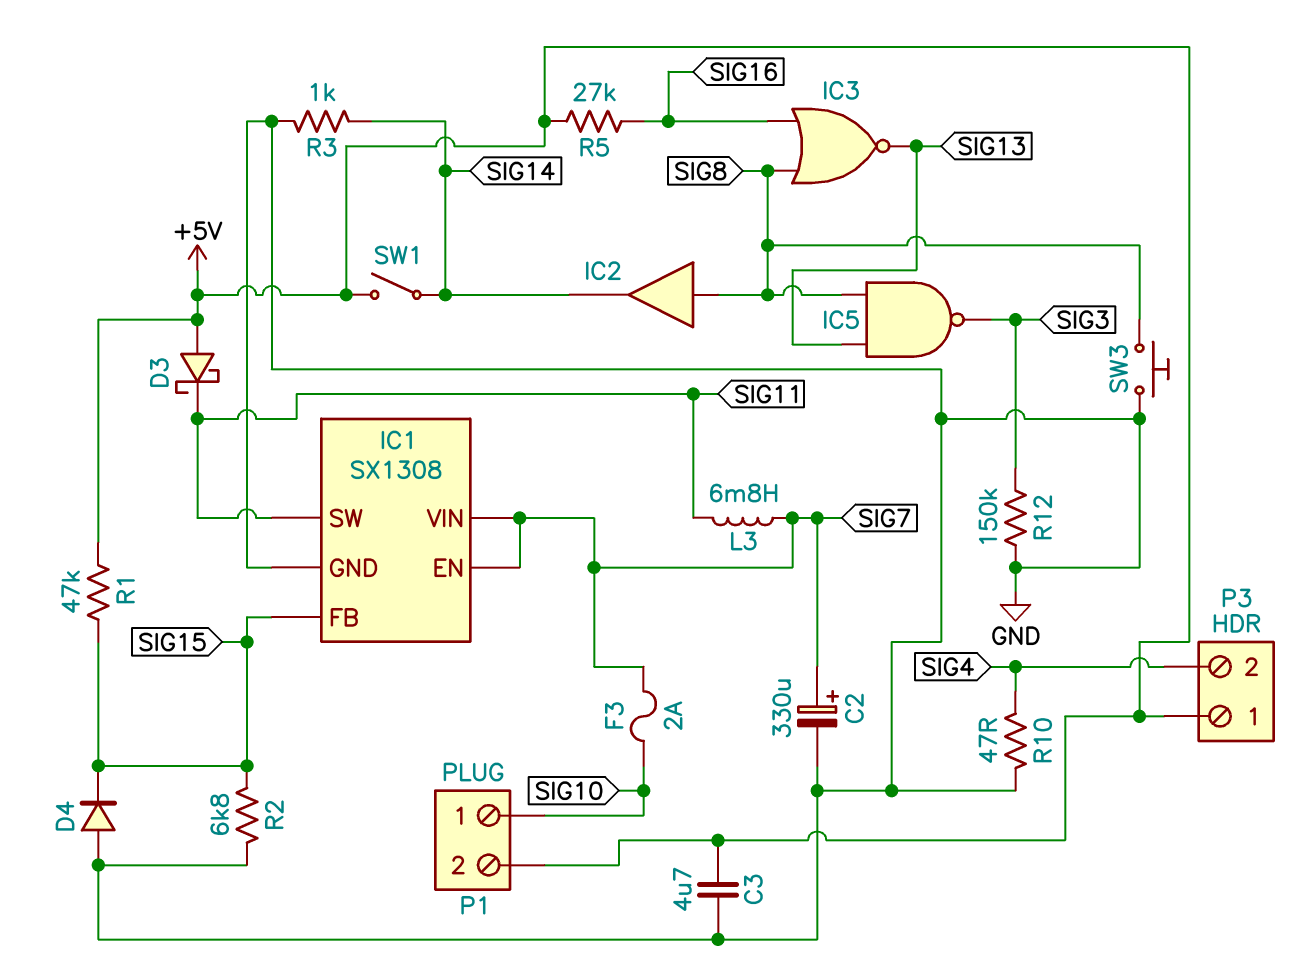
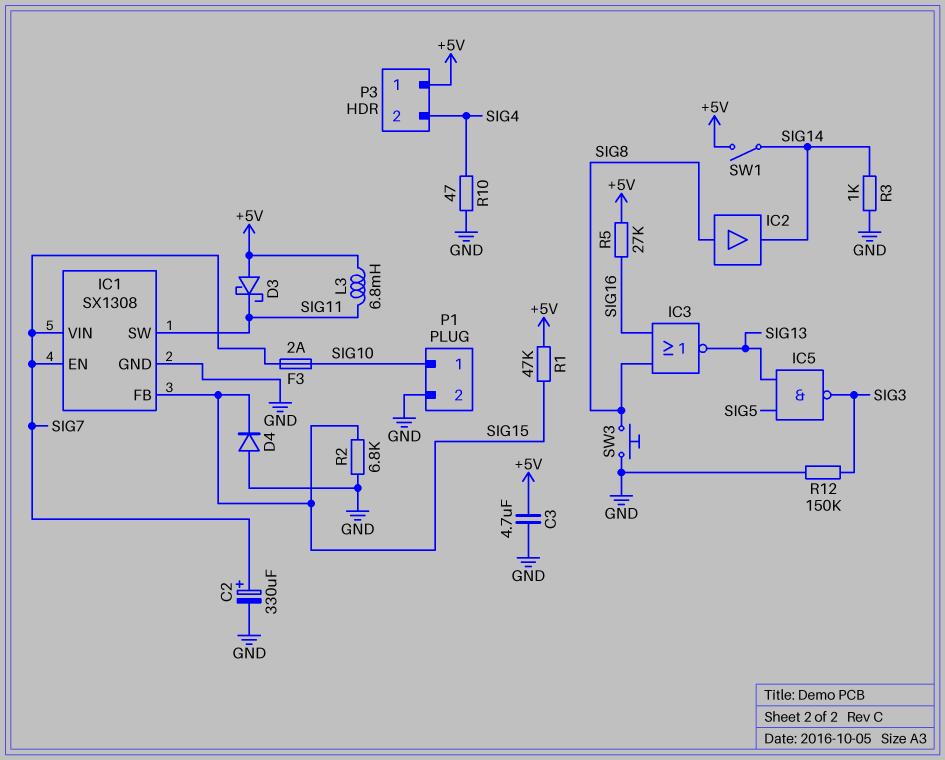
IC5: NAND (in SIG8, in SIG13, out SIG3) -> NAND (in SIG5, in SIG13, out SIG3)
L3: 6.8mH (SIG7, SIG11) -> 6.8mH (+5V, SIG11)
P1 pin 2: +5V -> GND

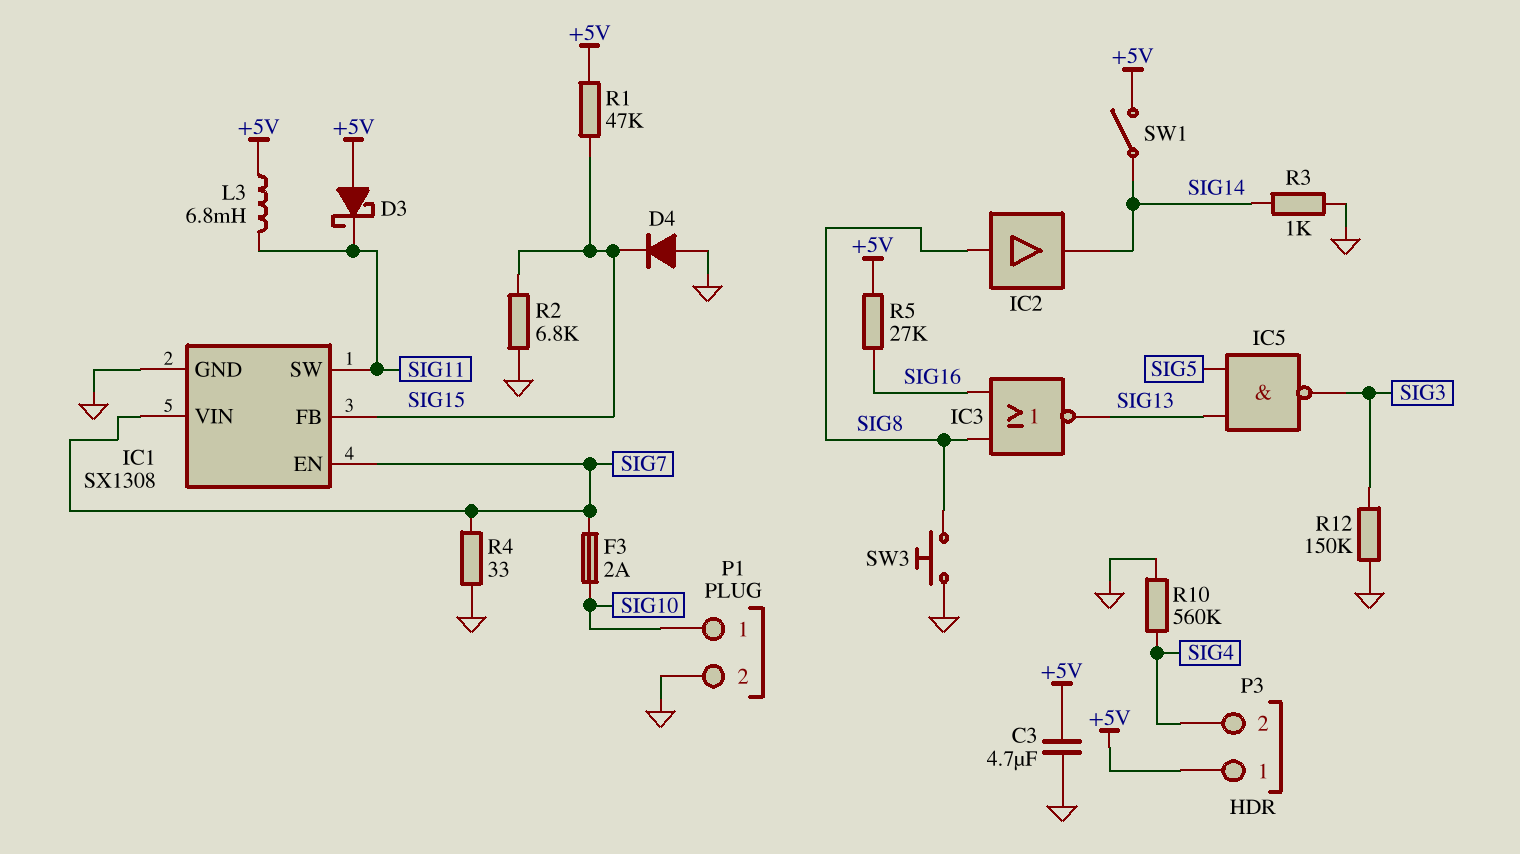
C2: 330uF (plus SIG7, minus GND) -> none
R4: none -> 33 (GND, SIG7)
R10: 47 (GND, SIG4) -> 560k (GND, SIG4)

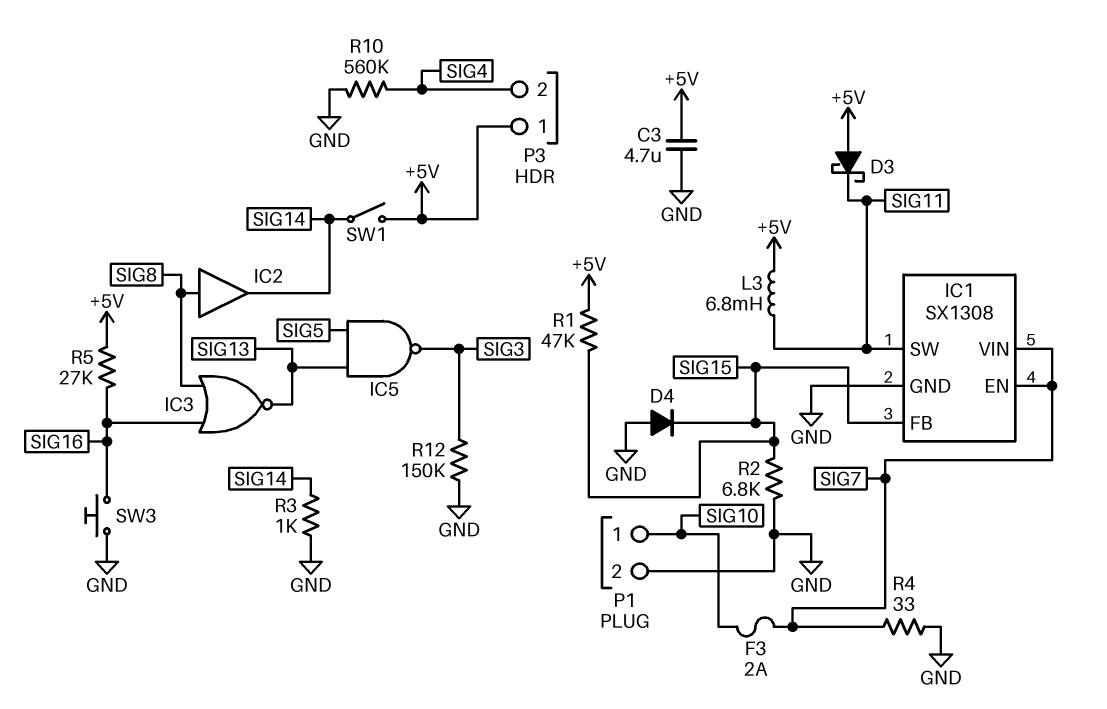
SW3: button (GND, SIG8) -> button (GND, SIG16)

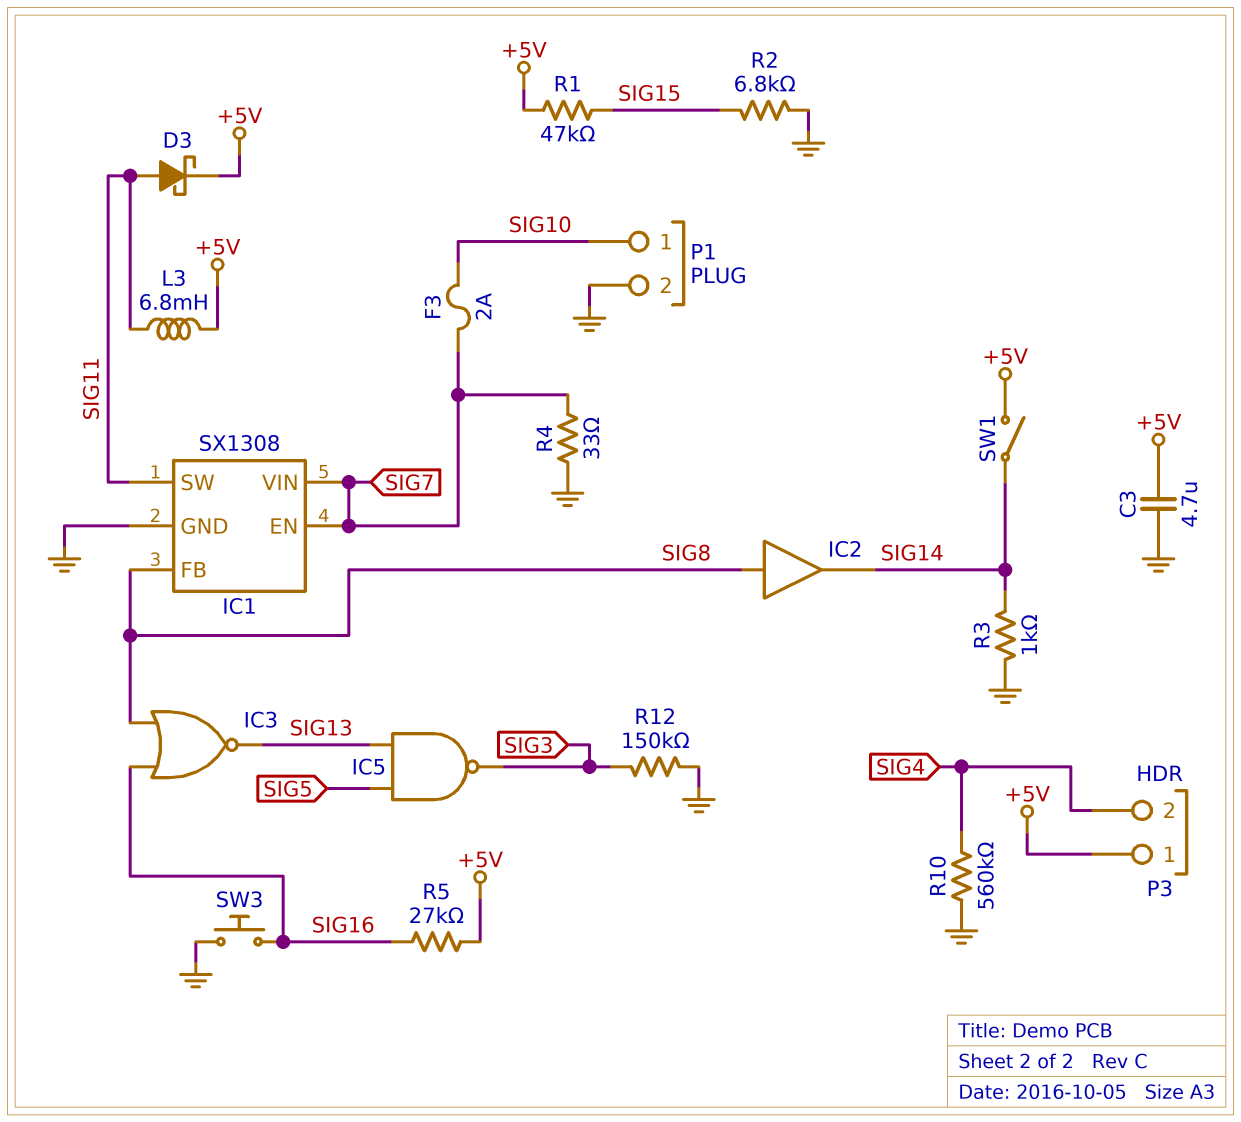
D3: schottky (A +5V, K SIG11) -> schottky (A SIG11, K +5V)
D4: diode (A GND, K SIG15) -> none
IC1 pin FB: SIG15 -> SIG8

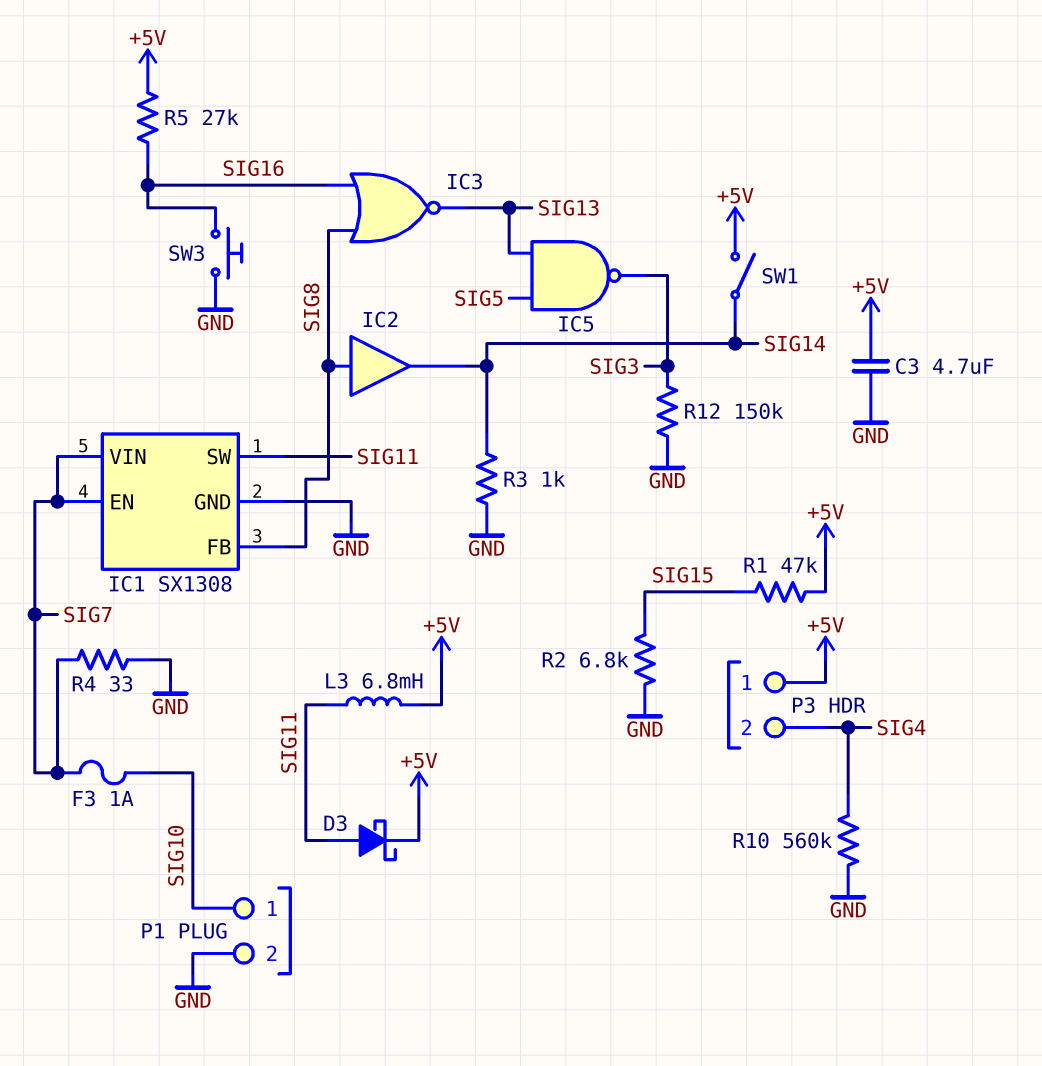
F3: 2A (SIG7, SIG10) -> 1A (SIG7, SIG10)

